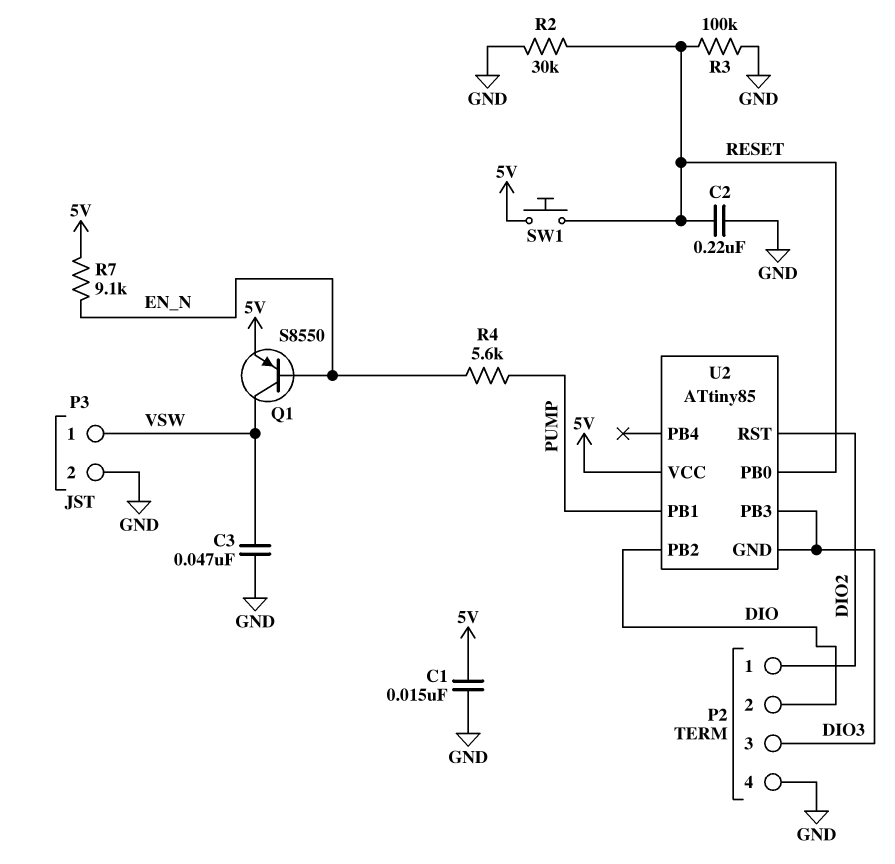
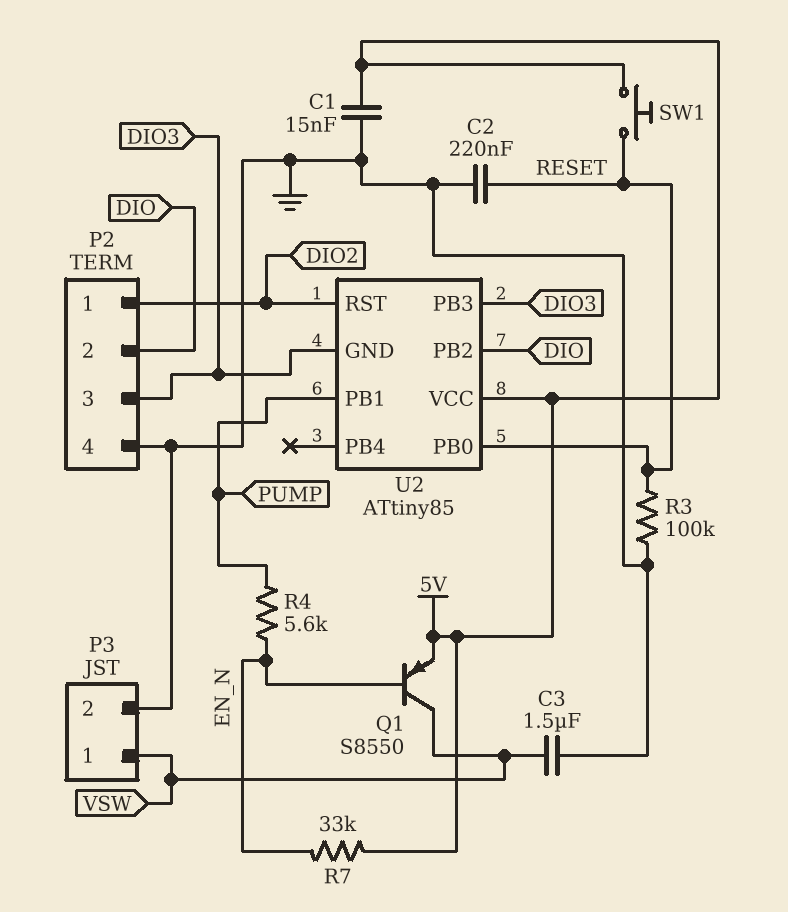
C3: 47nF (GND, VSW) -> 1.5uF (GND, VSW)
R2: 30k (GND, RESET) -> none
R7: 9.1k (5V, EN_N) -> 33k (5V, EN_N)

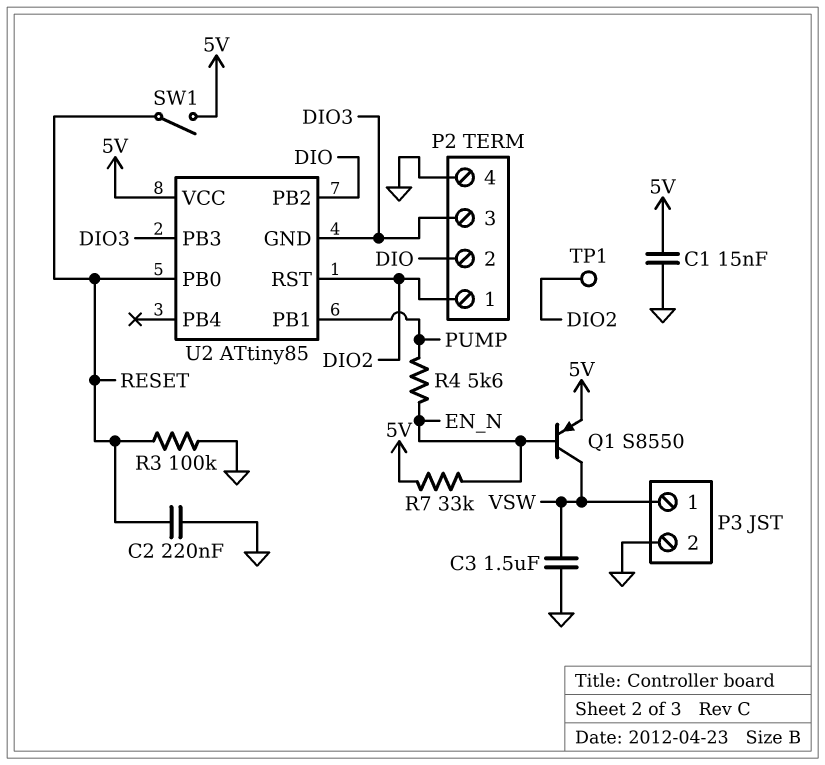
SW1: button (5V, RESET) -> switch (5V, RESET)
TP1: none -> test point (DIO2)

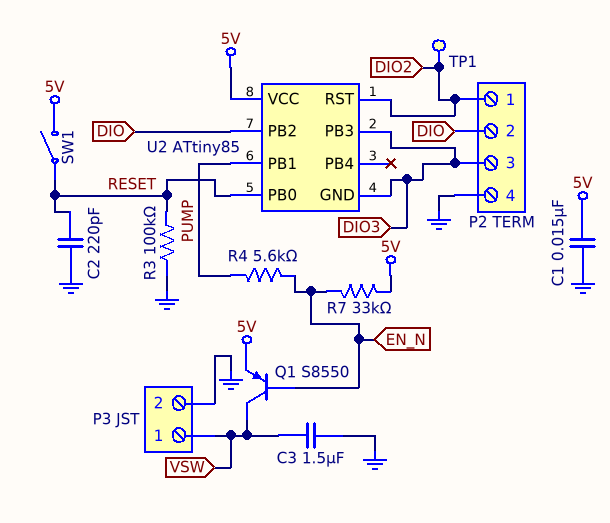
C2: 220nF (GND, RESET) -> 220pF (GND, RESET)

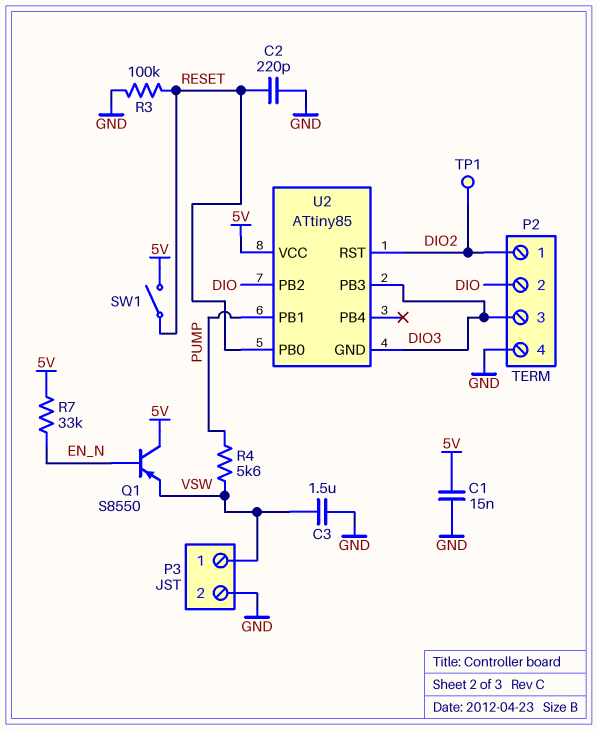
Q1: PNP S8550 (B EN_N, C VSW, E 5V) -> PNP S8550 (B EN_N, C 5V, E VSW)
R4: 5.6k (EN_N, PUMP) -> 5.6k (PUMP, VSW)

